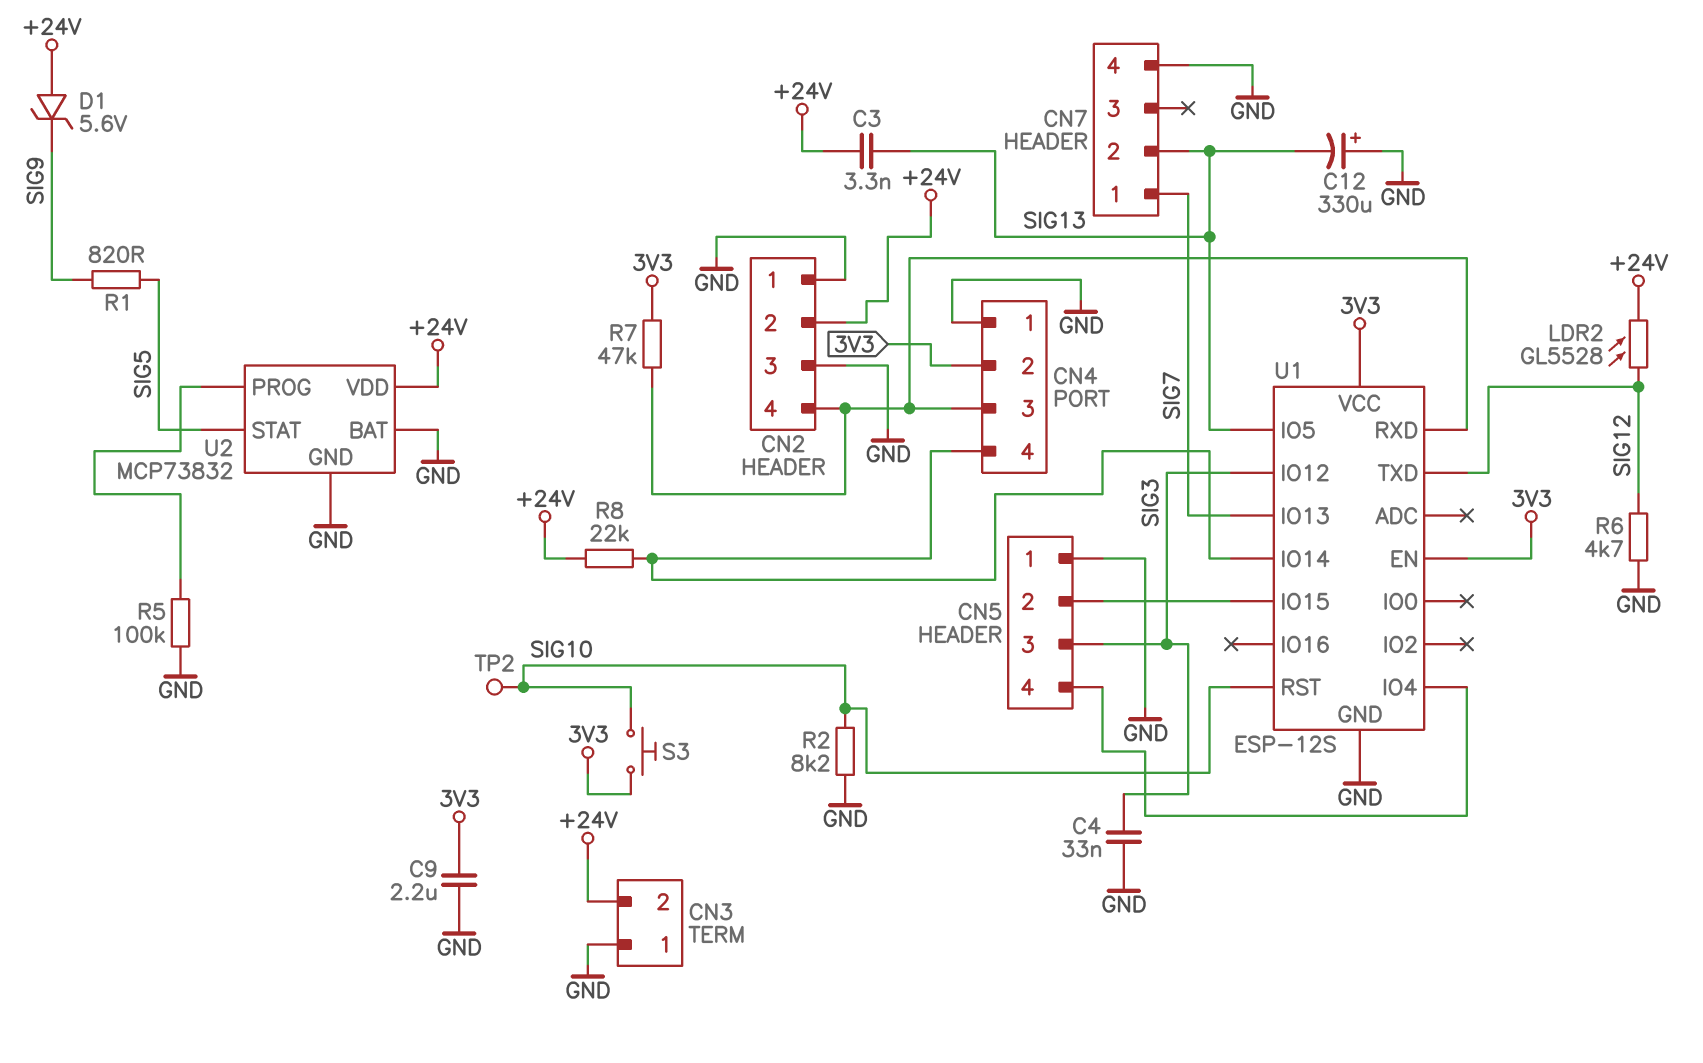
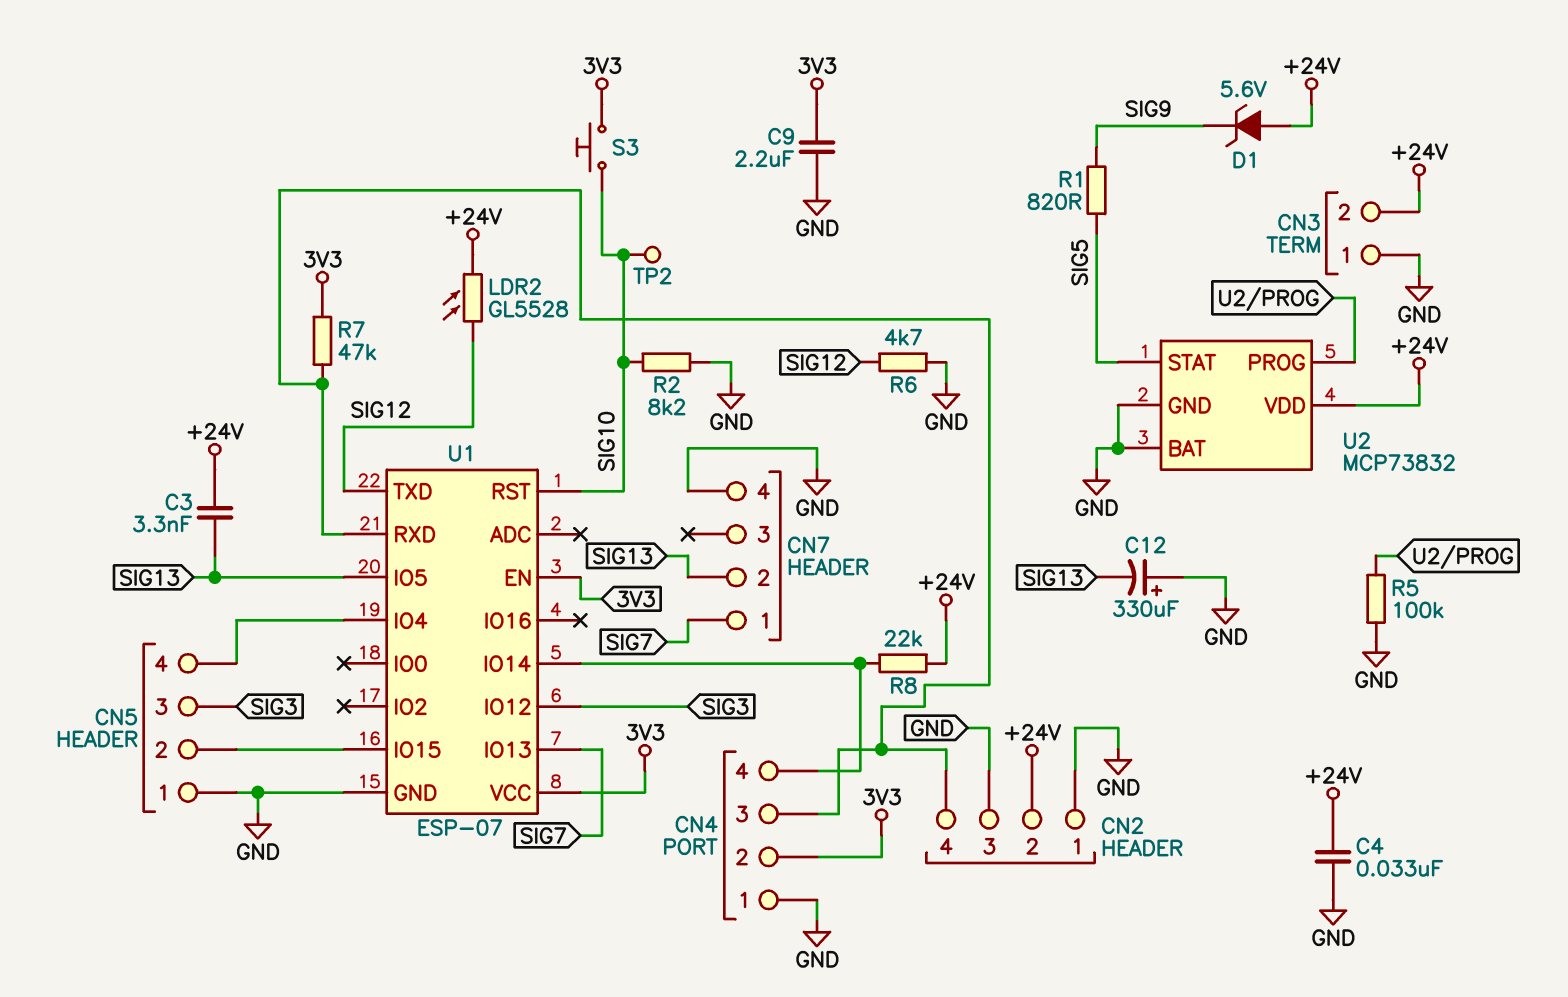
C4: 33nF (GND, SIG3) -> 33nF (+24V, GND)
U1: ESP-12S -> ESP-07

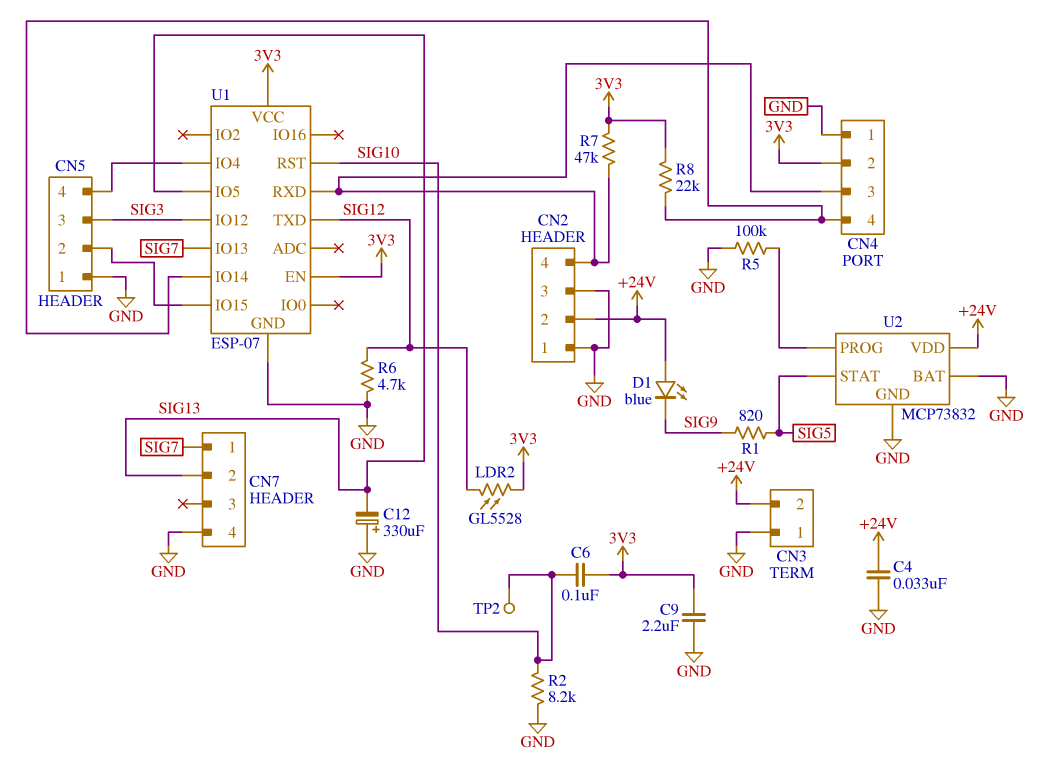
C3: 3.3nF (+24V, SIG13) -> none
C6: none -> 100nF (3V3, SIG10)
D1: zener 5.6V (A +24V, K SIG9) -> LED blue (A +24V, K SIG9)
LDR2: GL5528 (+24V, SIG12) -> GL5528 (3V3, SIG12)
R8: 22k (+24V, CN4/4) -> 22k (3V3, CN4/4)
S3: button (3V3, SIG10) -> none

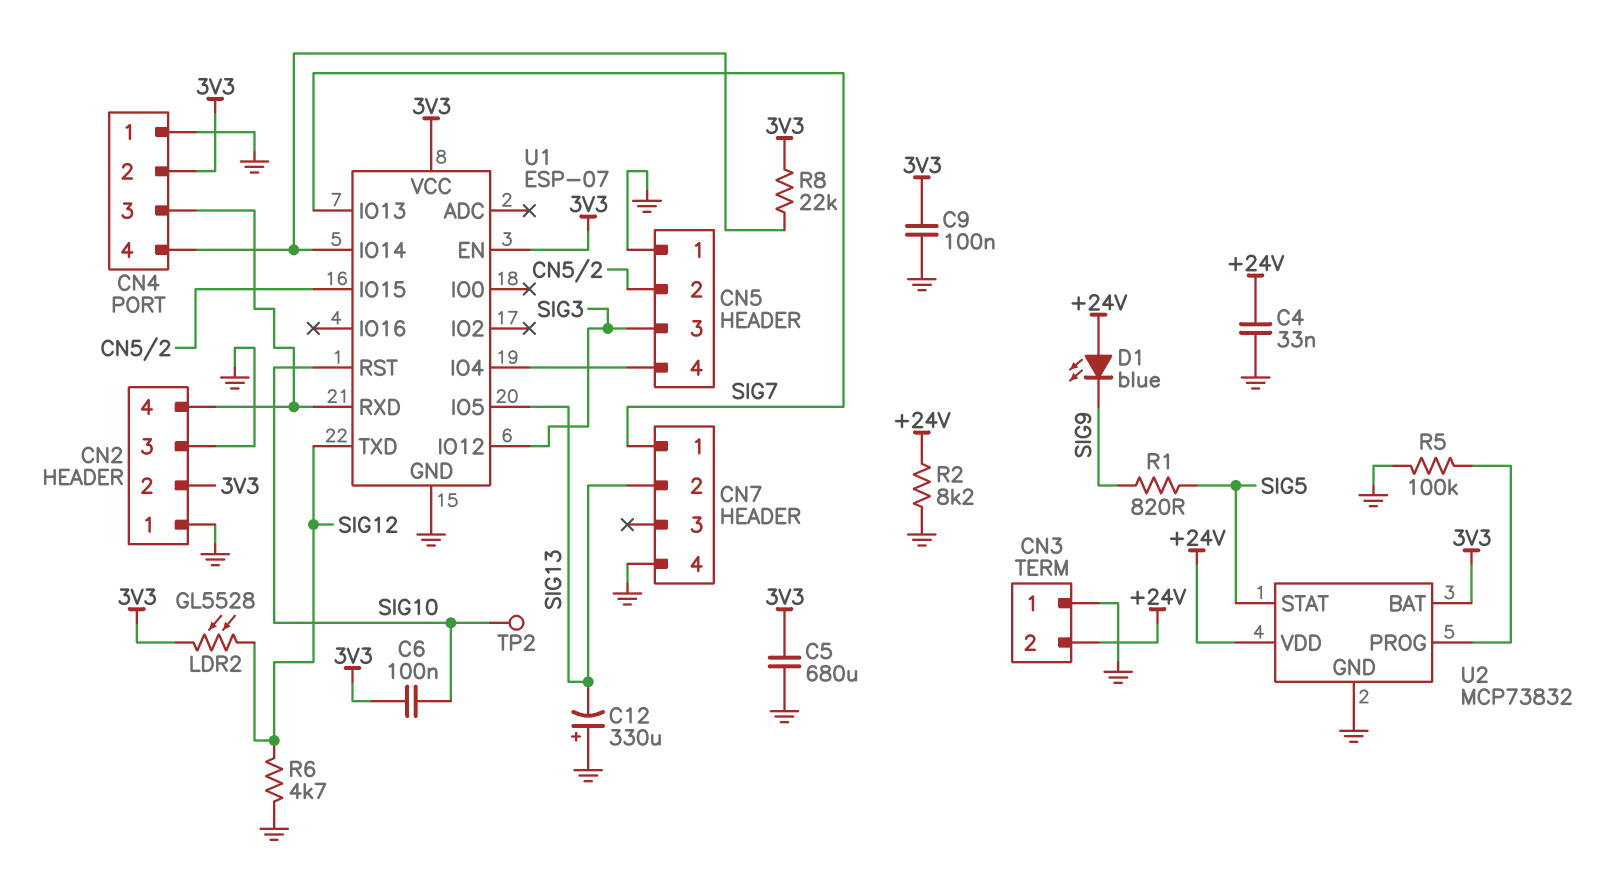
C5: none -> 680uF (3V3, GND)
C9: 2.2uF (3V3, GND) -> 100nF (3V3, GND)
CN2 pin 2: +24V -> 3V3
R2: 8.2k (GND, SIG10) -> 8.2k (+24V, GND)
R7: 47k (3V3, CN2/4) -> none
U2 pin BAT: GND -> 3V3

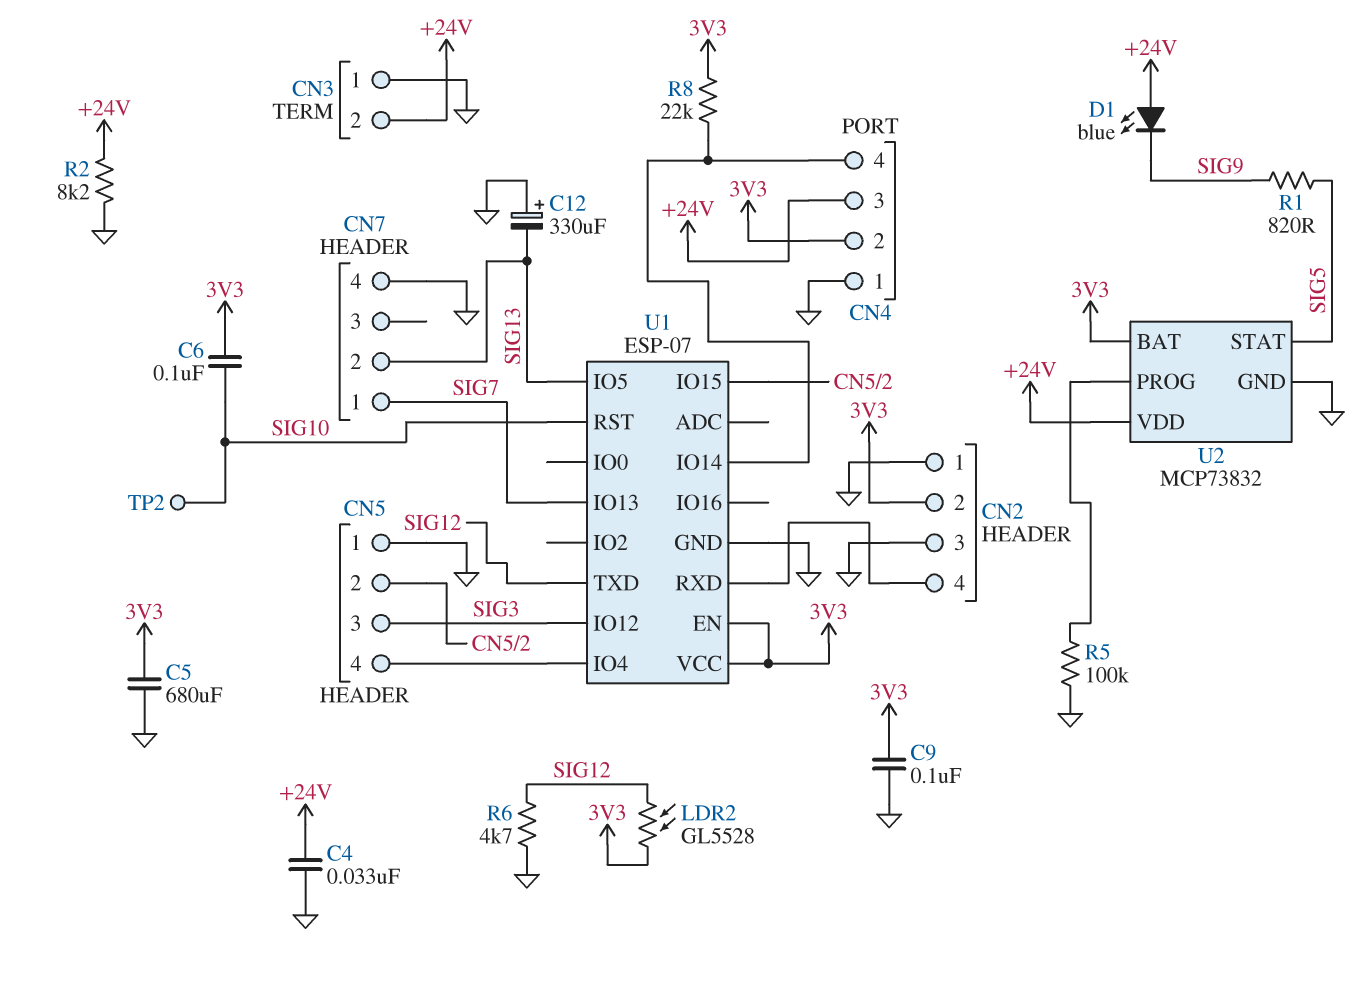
CN4 pin 3: CN2/4 -> +24V

